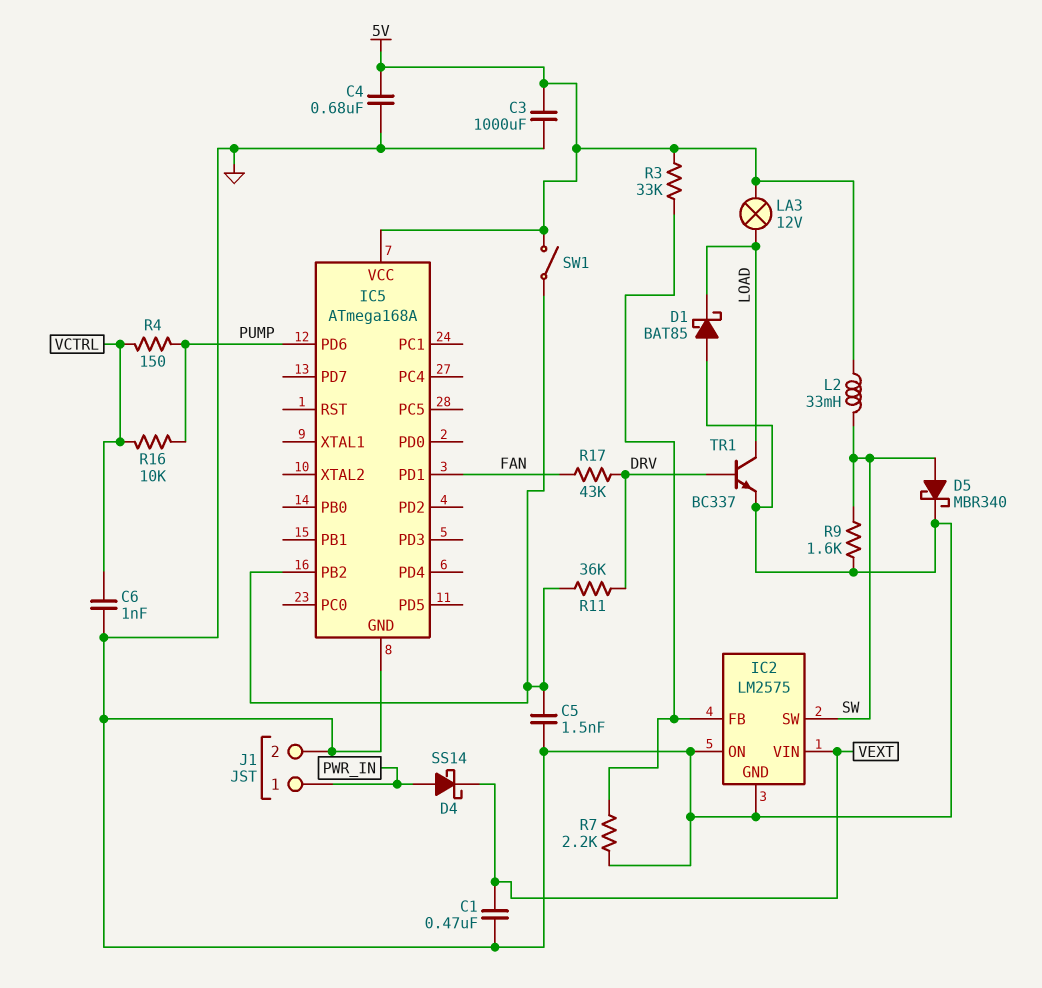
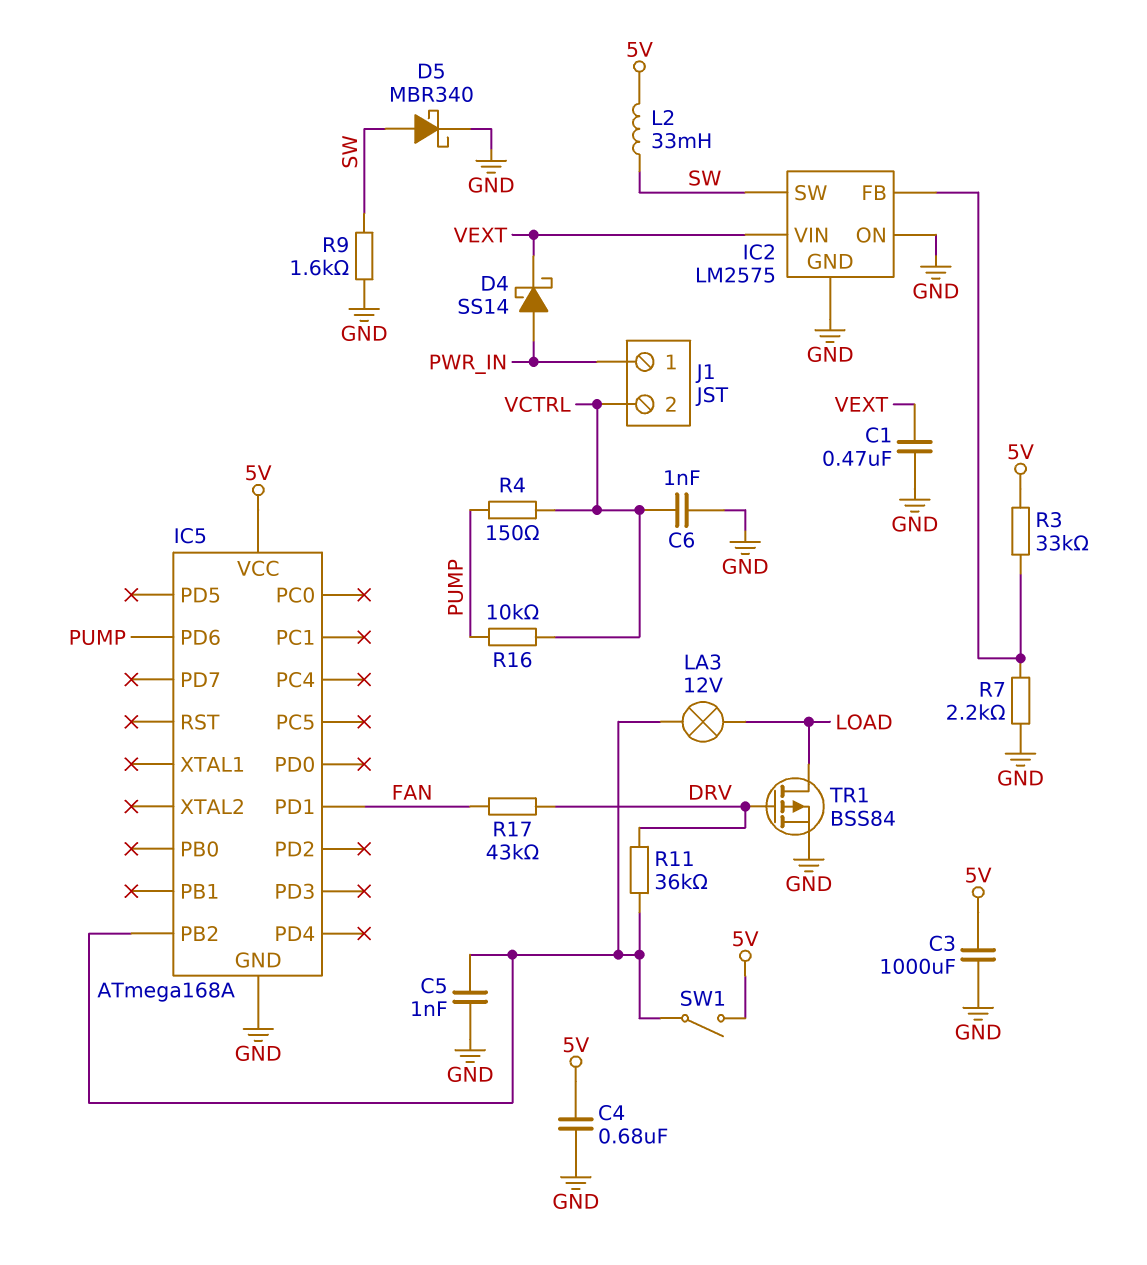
C5: 1.5nF (GND, IC5/PB2) -> 1nF (GND, IC5/PB2)
D1: schottky BAT85 (A GND, K LOAD) -> none
J1 pin 2: GND -> VCTRL
LA3: lamp 12V (5V, LOAD) -> lamp 12V (IC5/PB2, LOAD)
TR1: NPN BC337 (B DRV, C LOAD, E GND) -> PMOS BSS84 (G DRV, D LOAD, S GND)

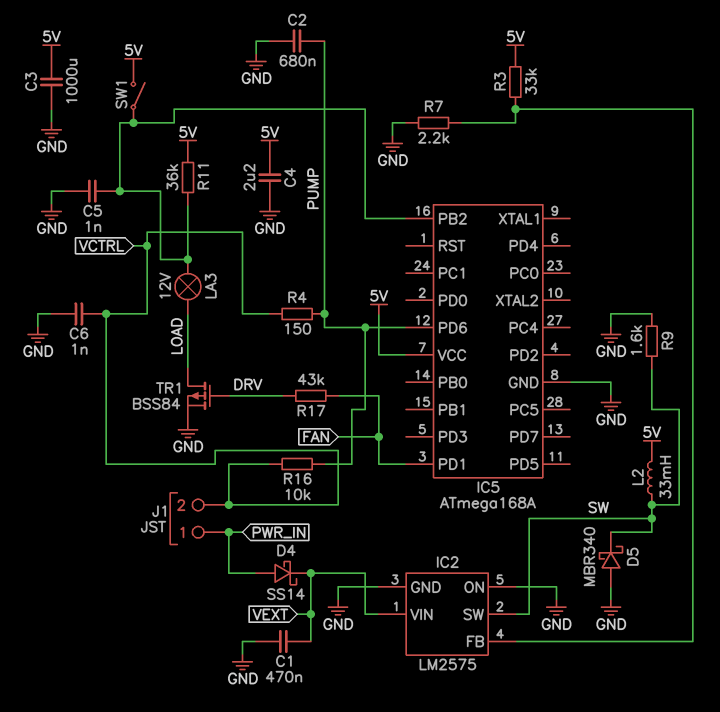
C2: none -> 680nF (GND, PUMP)
C4: 680nF (5V, GND) -> 2.2uF (5V, GND)
D5: schottky MBR340 (A SW, K GND) -> schottky MBR340 (A GND, K SW)
R11: 36k (DRV, IC5/PB2) -> 36k (5V, IC5/PB2)

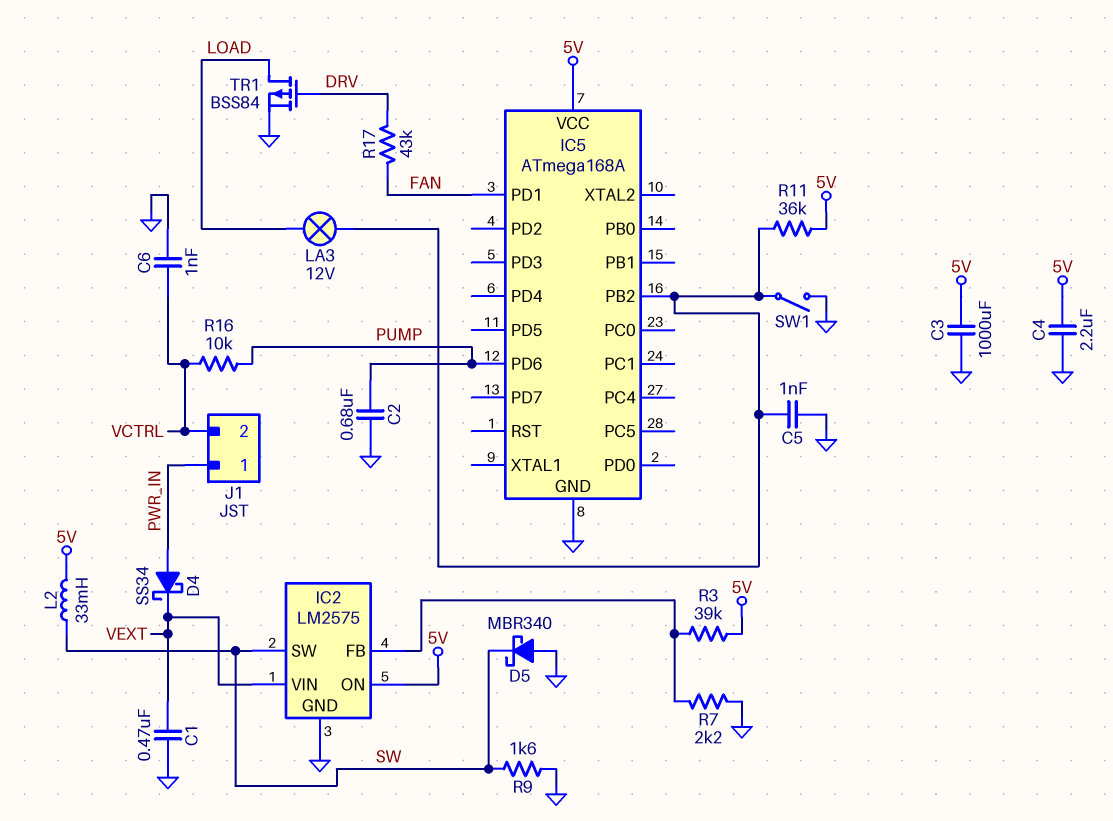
D4: schottky SS14 (A PWR_IN, K VEXT) -> schottky SS34 (A PWR_IN, K VEXT)
IC2 pin ON: GND -> 5V
R3: 33k (5V, IC2/FB) -> 39k (5V, IC2/FB)
R4: 150 (PUMP, VCTRL) -> none
SW1: switch (5V, IC5/PB2) -> switch (GND, IC5/PB2)

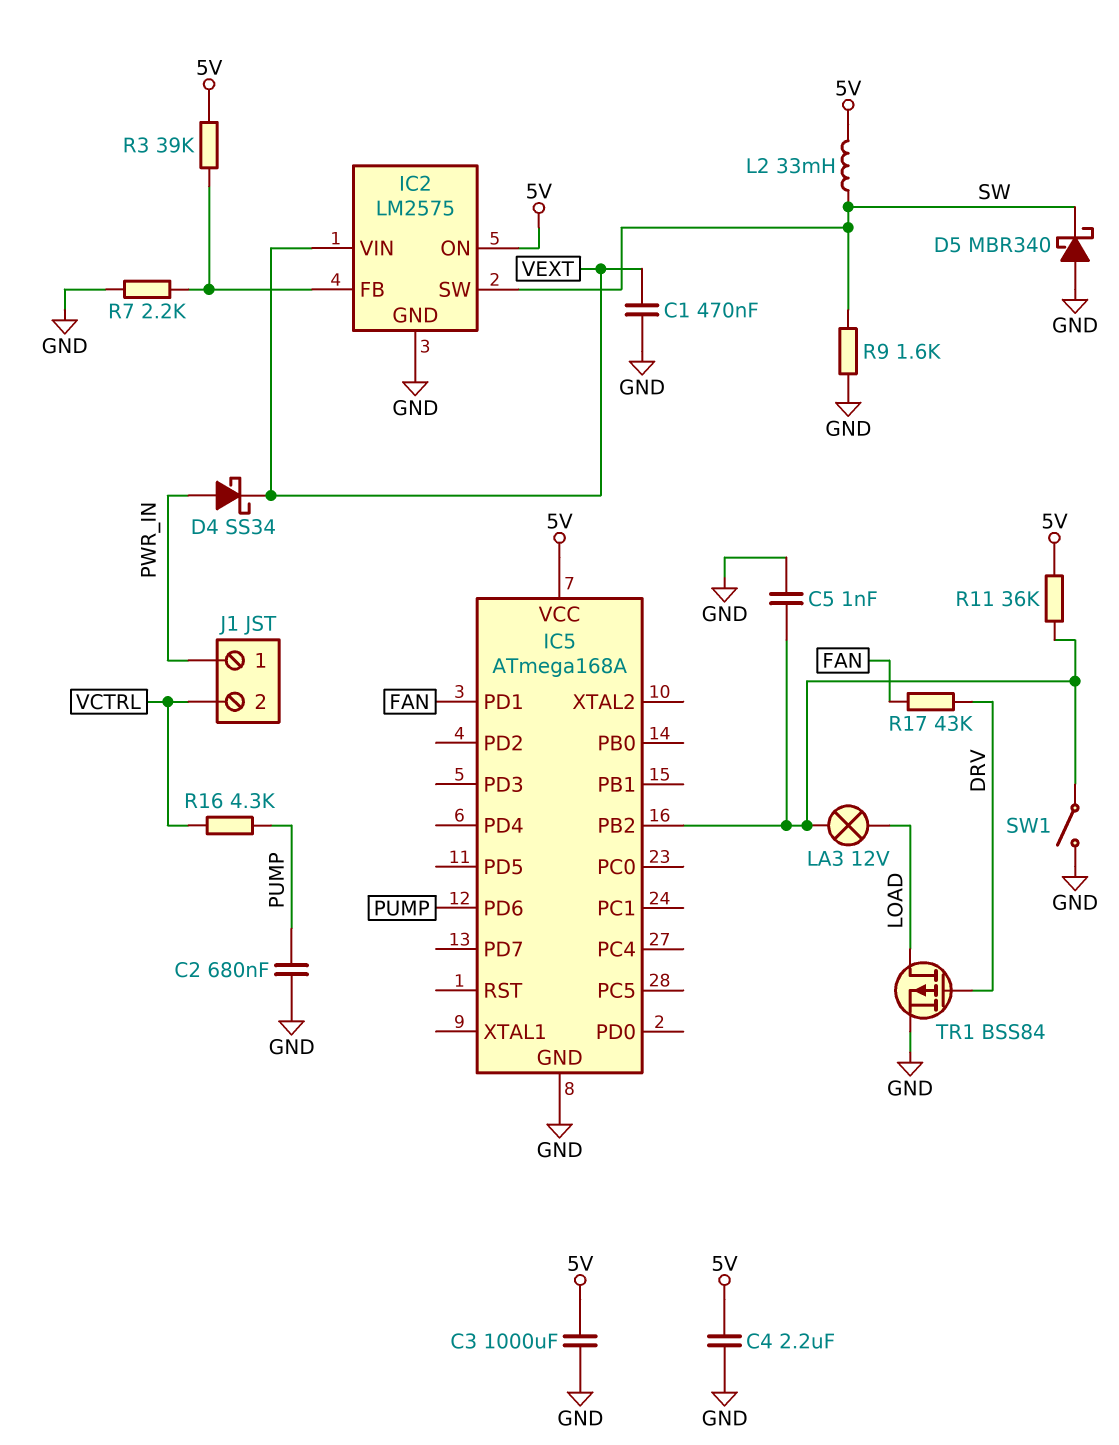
C6: 1nF (GND, VCTRL) -> none
R16: 10k (PUMP, VCTRL) -> 4.3k (PUMP, VCTRL)

